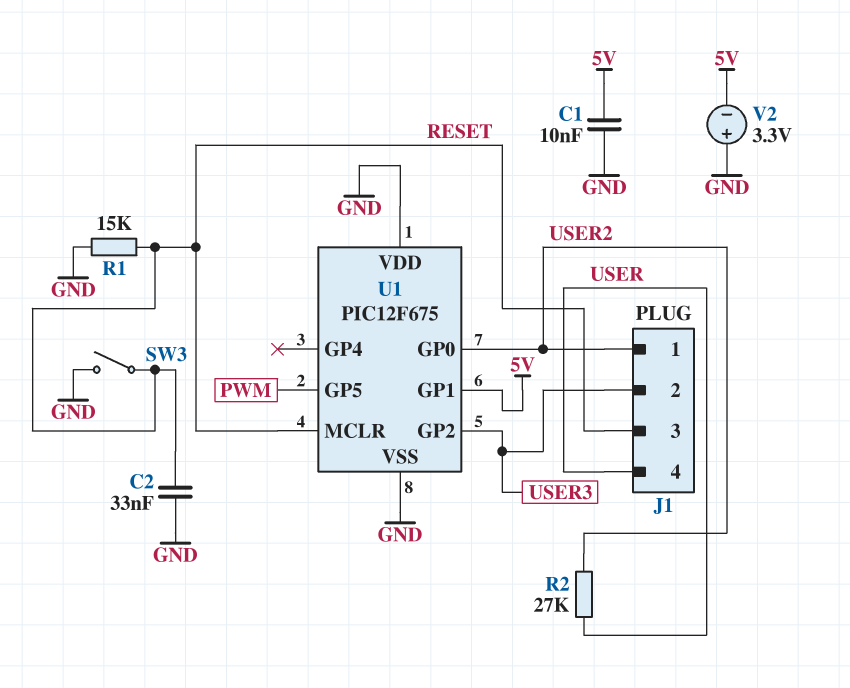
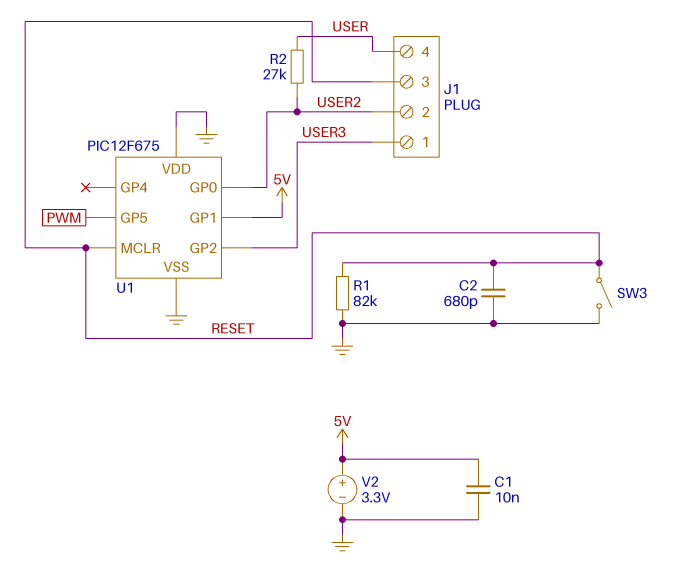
C2: 33nF (GND, RESET) -> 680pF (GND, RESET)
J1 pin 1: USER2 -> USER3
J1 pin 2: USER3 -> USER2
R1: 15k (GND, RESET) -> 82k (GND, RESET)
V2: 3.3V (plus GND, minus 5V) -> 3.3V (plus 5V, minus GND)

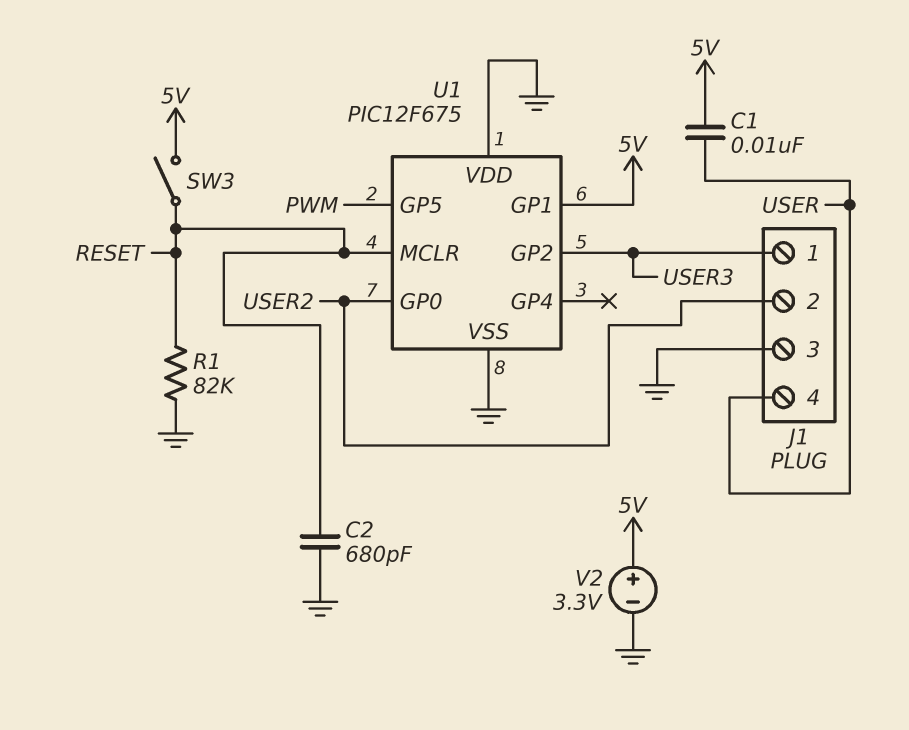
C1: 10nF (5V, GND) -> 10nF (5V, USER)
J1 pin 3: RESET -> GND
R2: 27k (USER, USER2) -> none
SW3: switch (GND, RESET) -> switch (5V, RESET)

